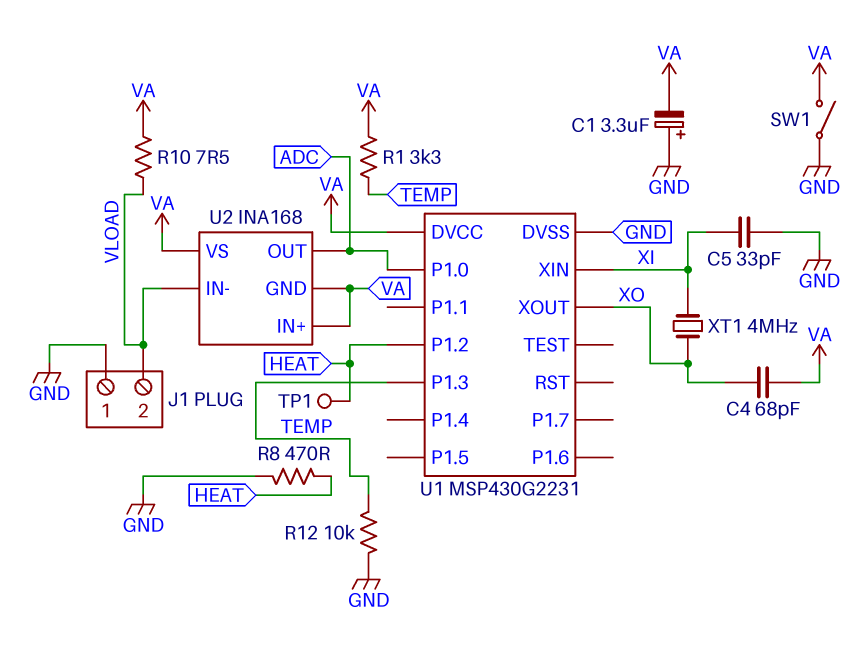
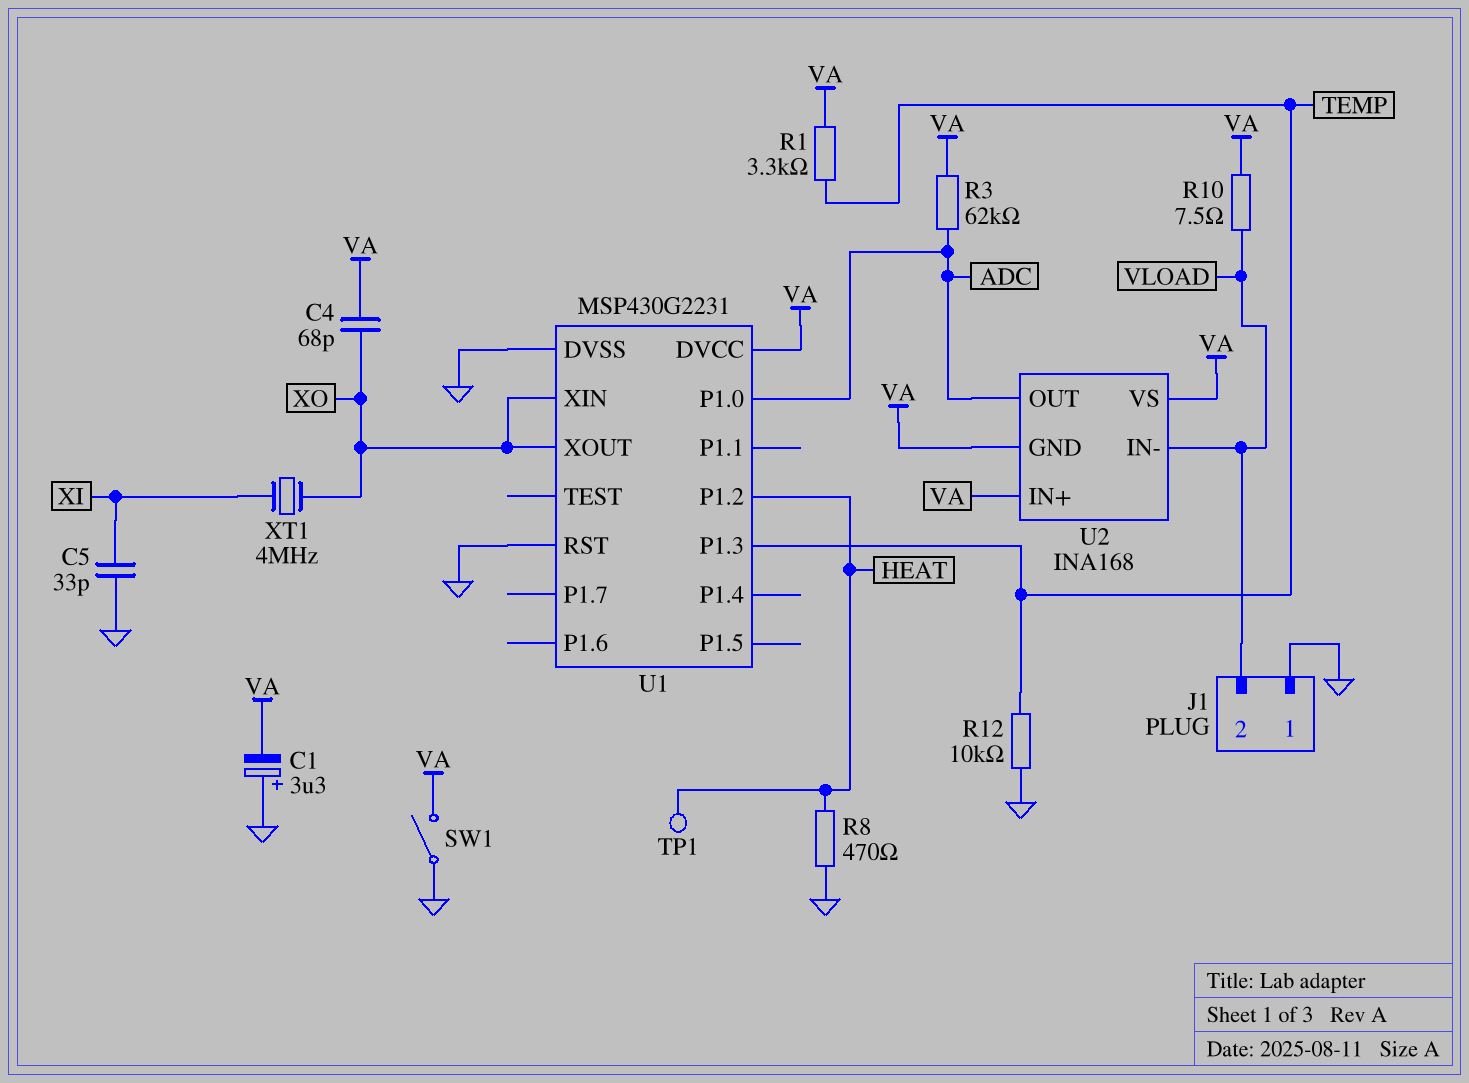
R3: none -> 62k (ADC, VA)
U1 pin RST: none -> GND
U1 pin XIN: XI -> XO

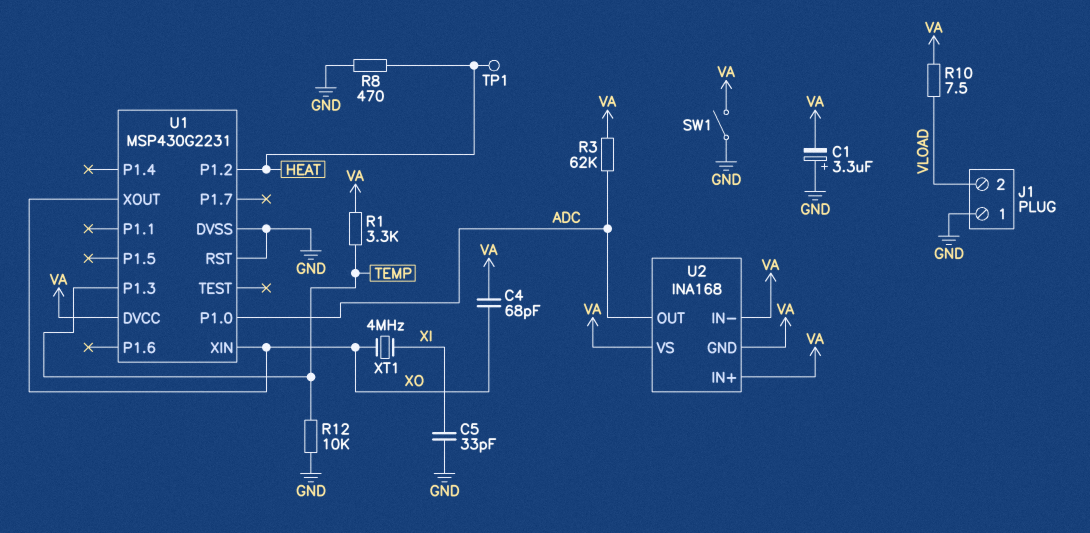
U2 pin IN-: VLOAD -> VA

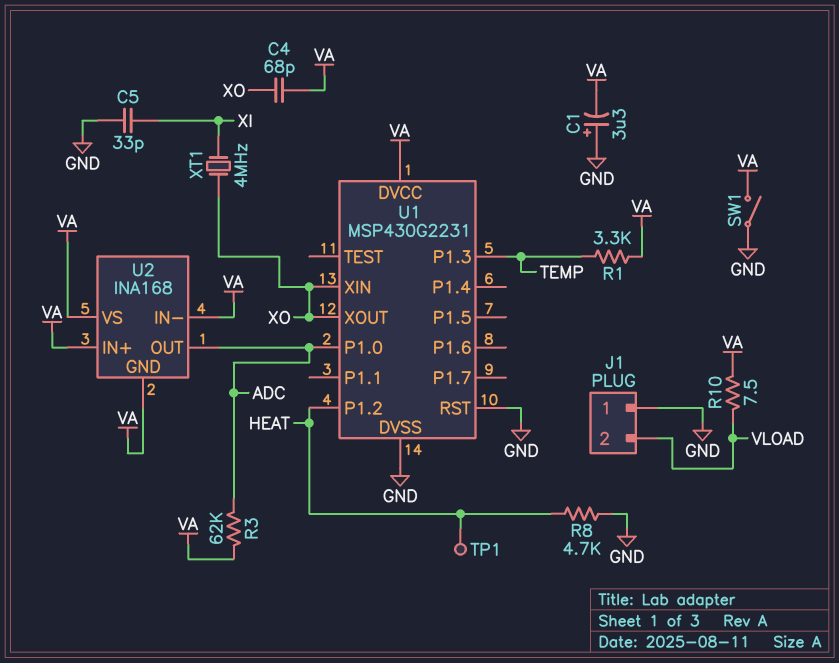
R8: 470 (GND, HEAT) -> 4.7k (GND, HEAT)
R12: 10k (GND, TEMP) -> none

